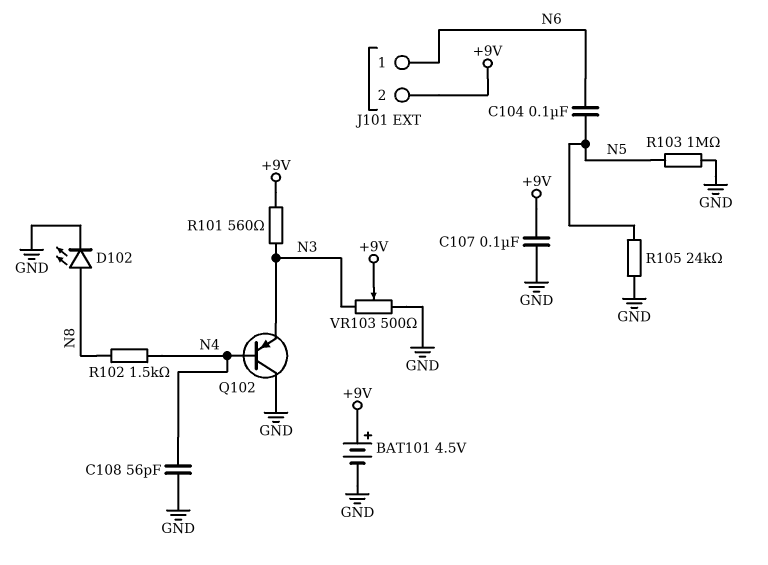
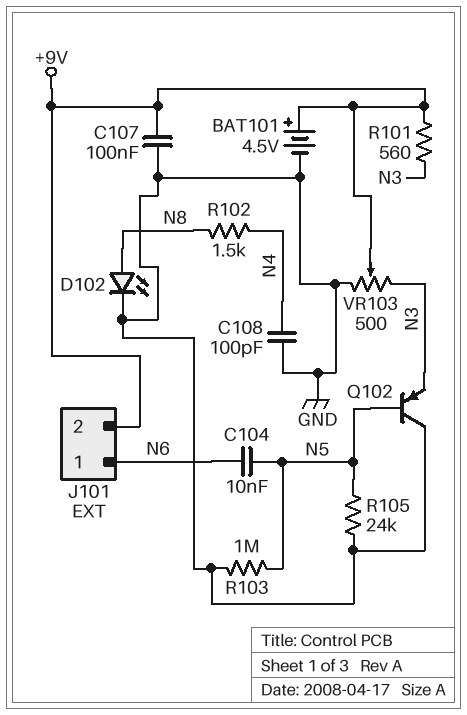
C104: 100nF (N5, N6) -> 10nF (N5, N6)
C108: 56pF (GND, N4) -> 100pF (GND, N4)
Q102: PNP (B N4, C GND, E N3) -> PNP (B N5, C GND, E N3)

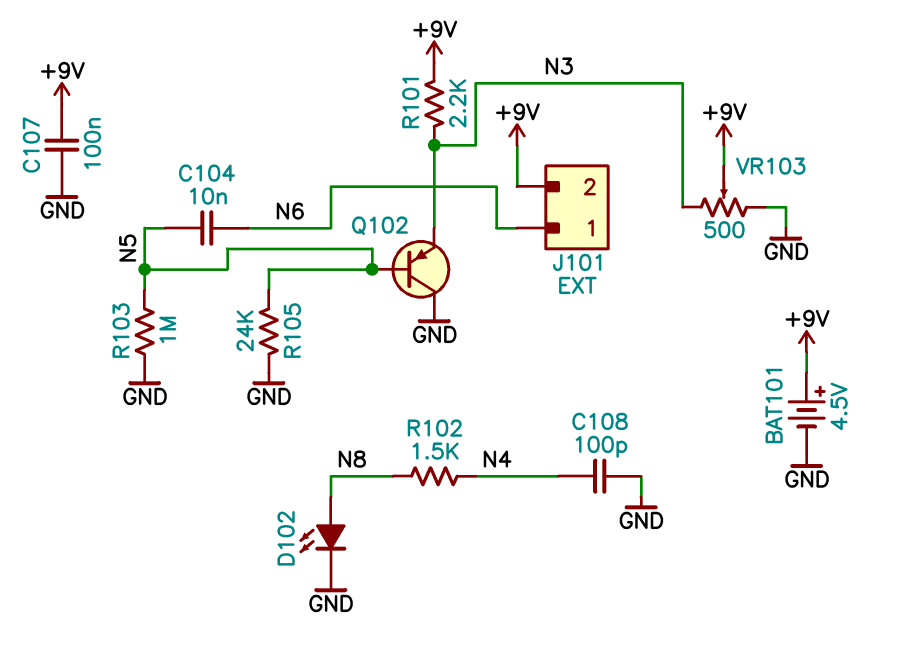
R101: 560 (+9V, N3) -> 2.2k (+9V, N3)

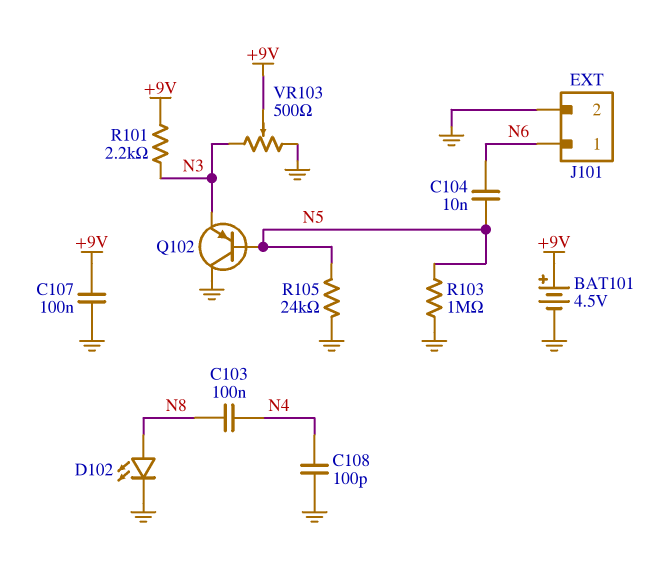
C103: none -> 100nF (N4, N8)
J101 pin 2: +9V -> GND
R102: 1.5k (N4, N8) -> none

